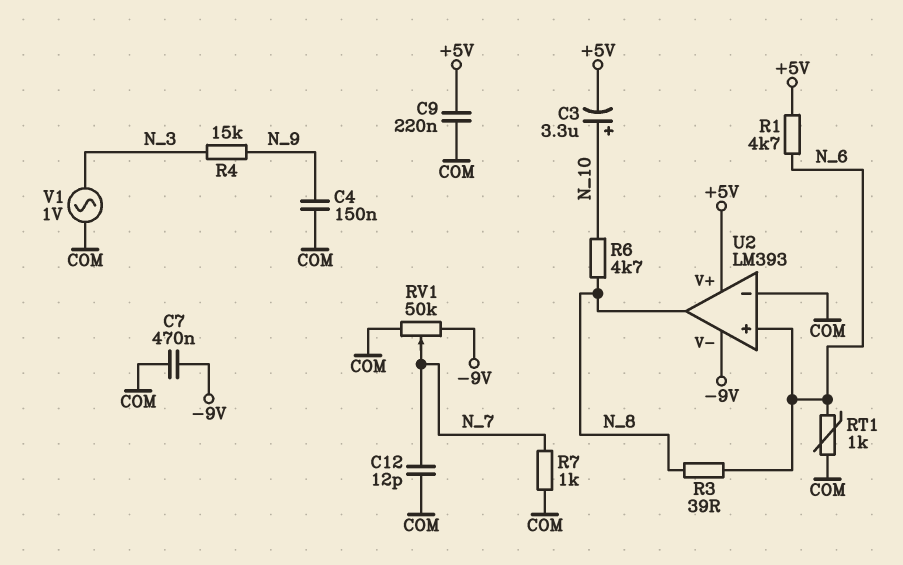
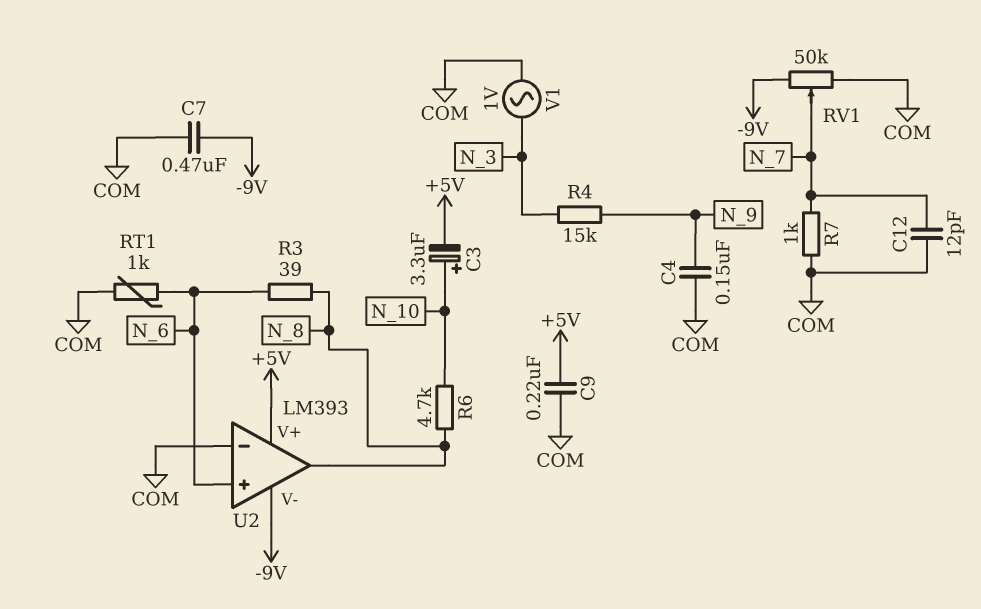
R1: 4.7k (+5V, N_6) -> none

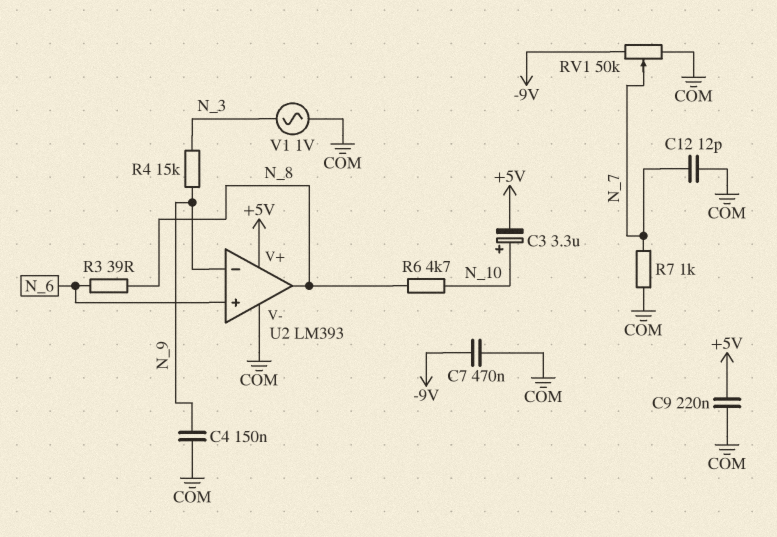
RT1: 1k (COM, N_6) -> none
U2 pin V-: -9V -> COM
U2 pin in-: COM -> N_9

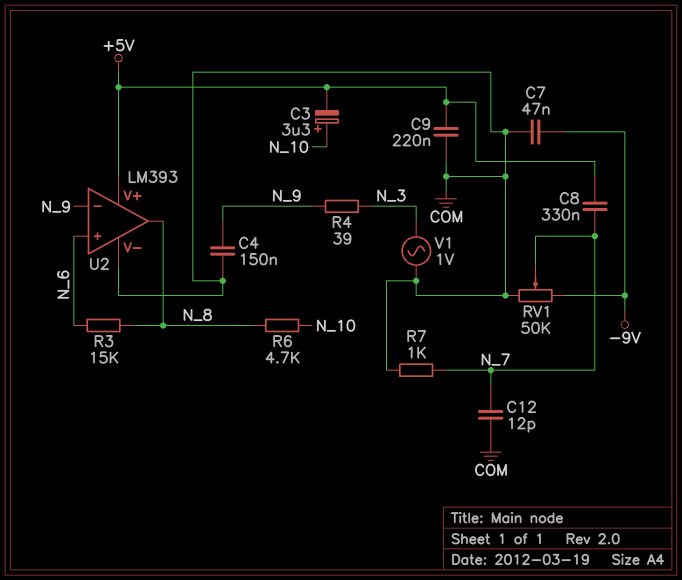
C7: 470nF (-9V, COM) -> 47nF (-9V, COM)
C8: none -> 330nF (+5V, N_7)
R3: 39 (N_6, N_8) -> 15k (N_6, N_8)
R4: 15k (N_3, N_9) -> 39 (N_3, N_9)

